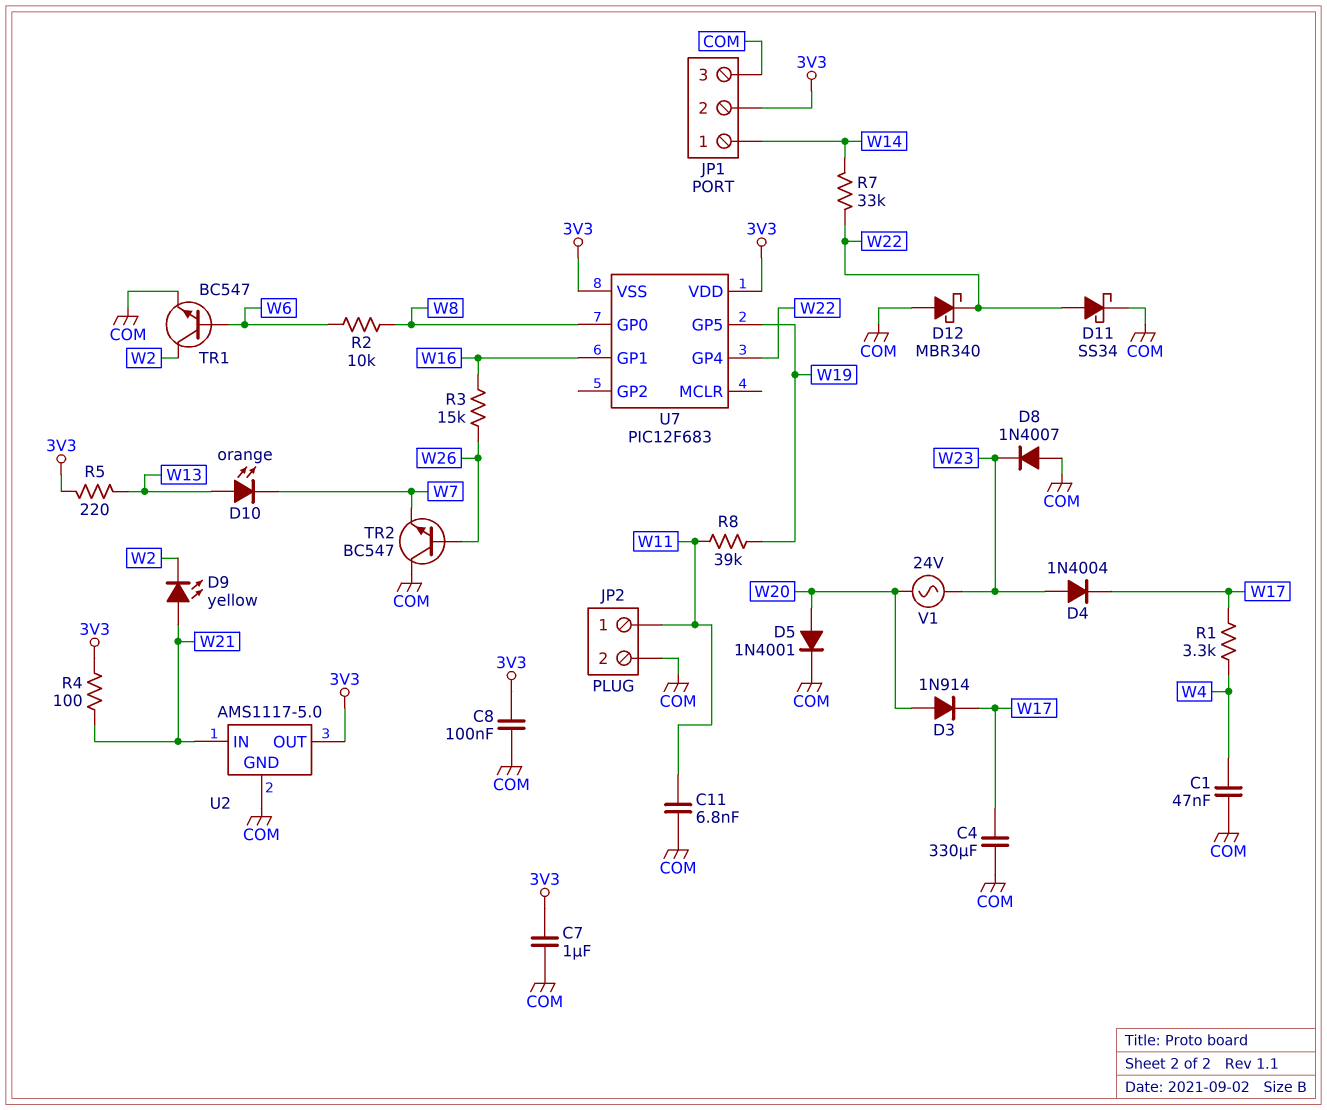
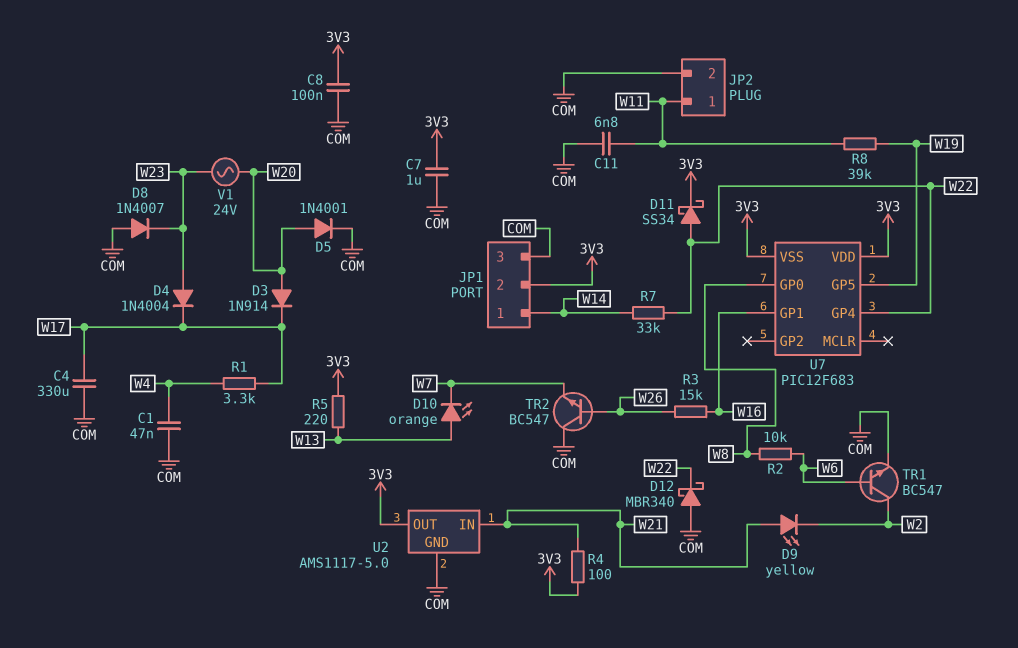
D11: schottky SS34 (A W22, K COM) -> schottky SS34 (A W22, K 3V3)

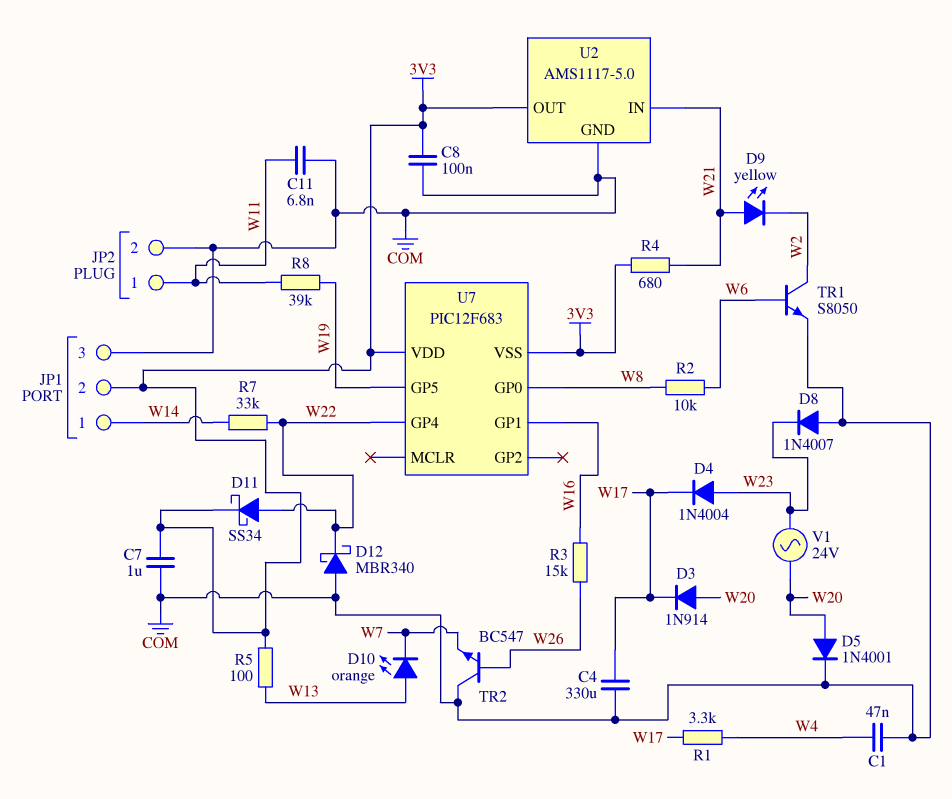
R4: 100 (3V3, W21) -> 680 (3V3, W21)
R5: 220 (3V3, W13) -> 100 (3V3, W13)
TR1: NPN BC547 (B W6, C W2, E COM) -> NPN S8050 (B W6, C W2, E COM)

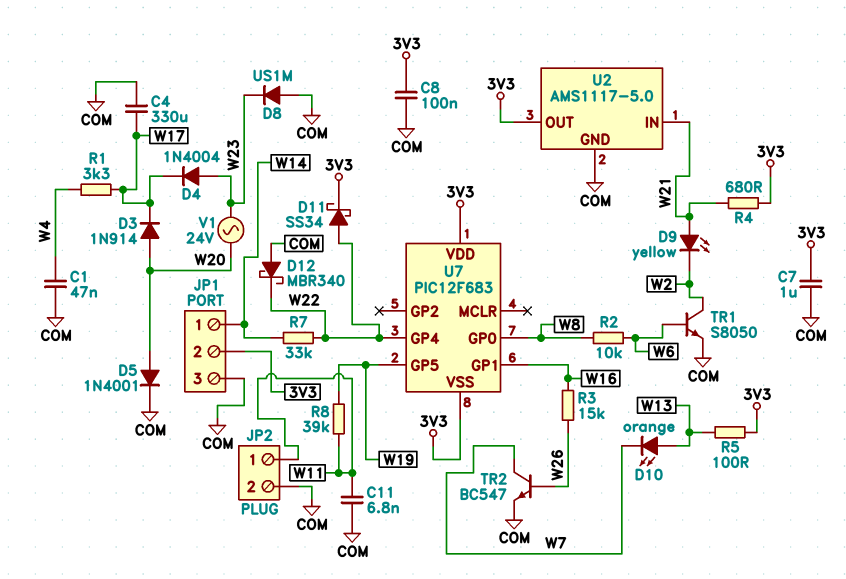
D8: diode 1N4007 (A COM, K W23) -> diode US1M (A COM, K W23)
TR2: NPN BC547 (B W26, C COM, E W7) -> NPN BC547 (B W26, C W7, E COM)

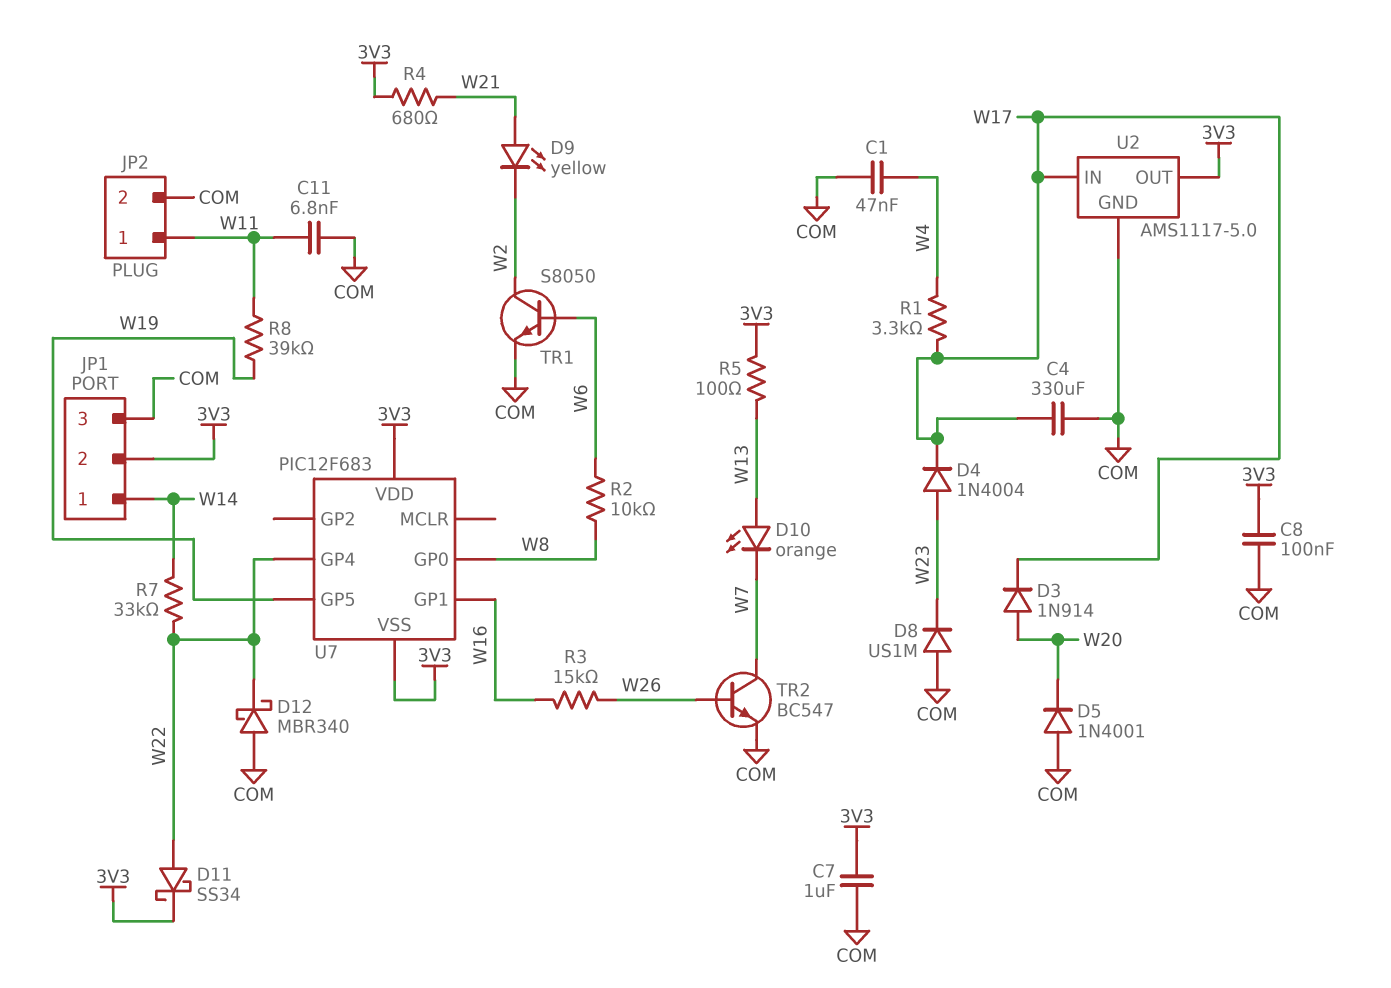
D5: diode 1N4001 (A W20, K COM) -> diode 1N4001 (A COM, K W20)
U2 pin IN: W21 -> W17
V1: AC 24V (W20, W23) -> none

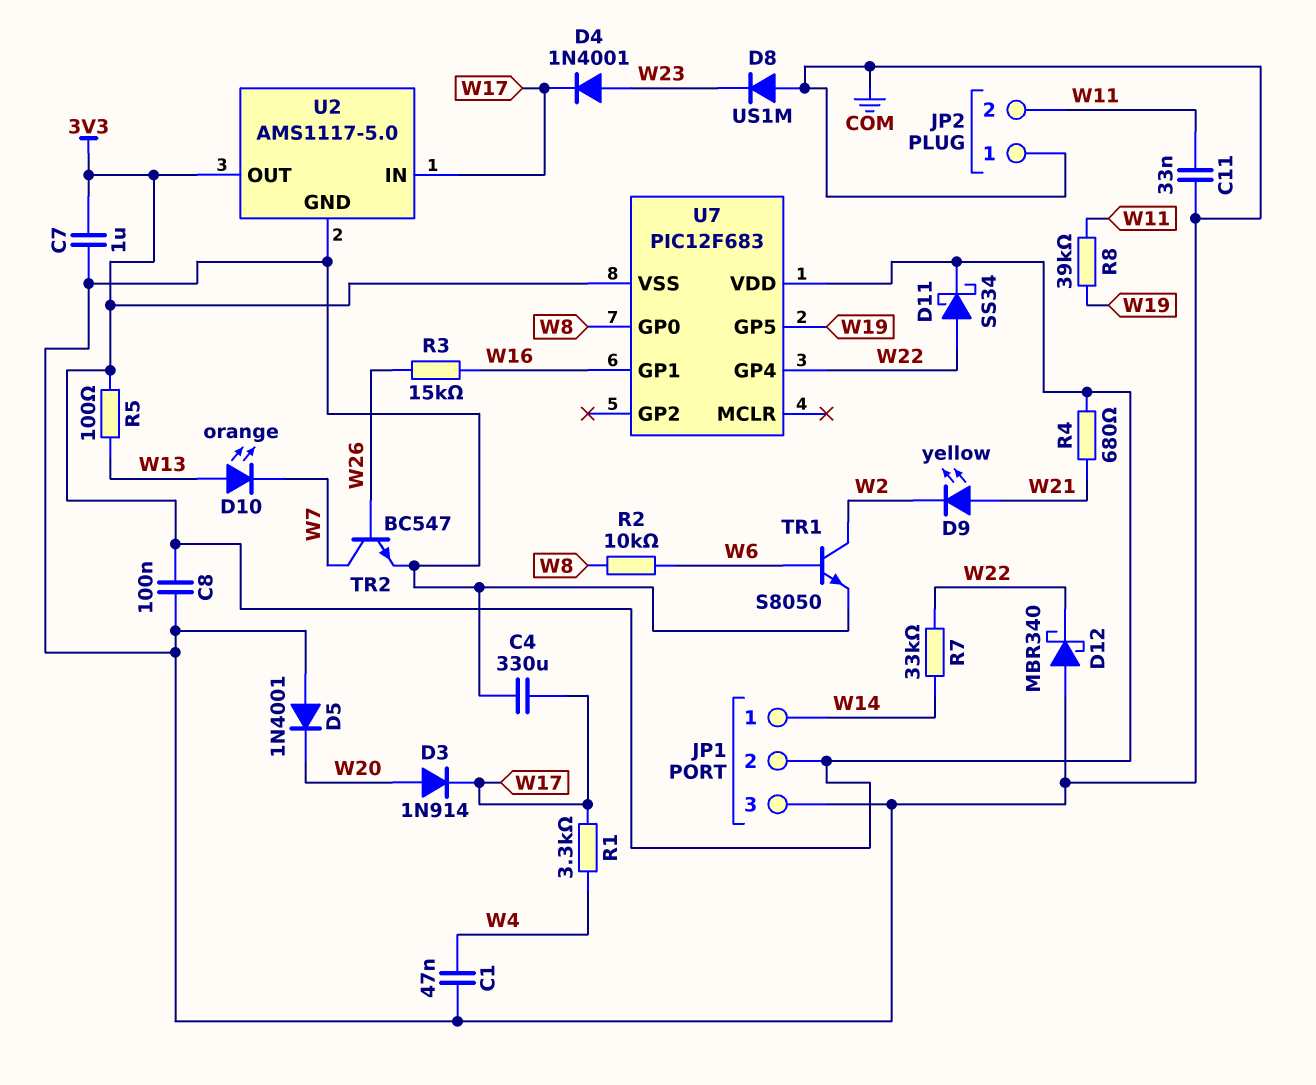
C11: 6.8nF (COM, W11) -> 33nF (COM, W11)
D4: diode 1N4004 (A W23, K W17) -> diode 1N4001 (A W23, K W17)
JP2 pin 1: W11 -> COM
JP2 pin 2: COM -> W11

